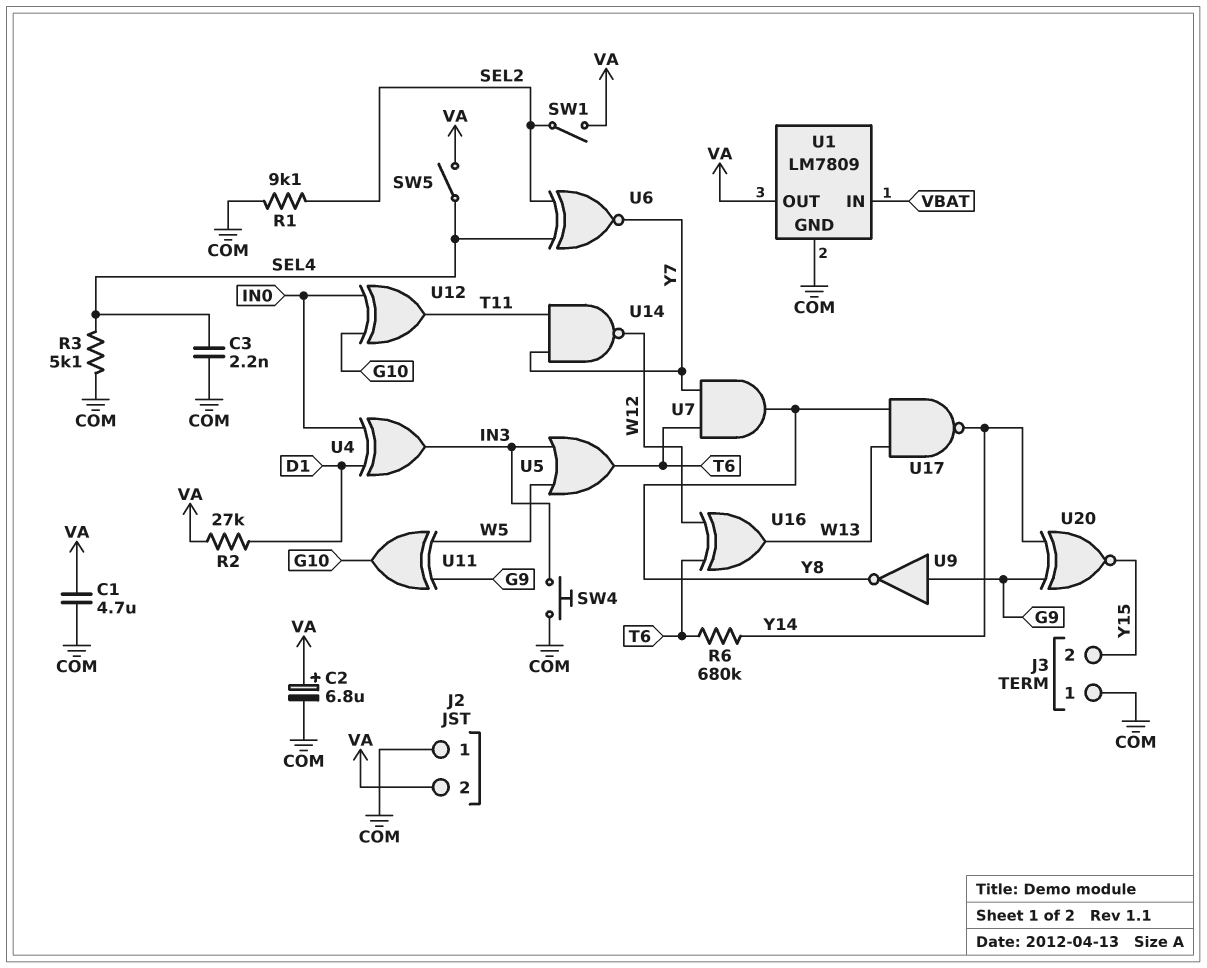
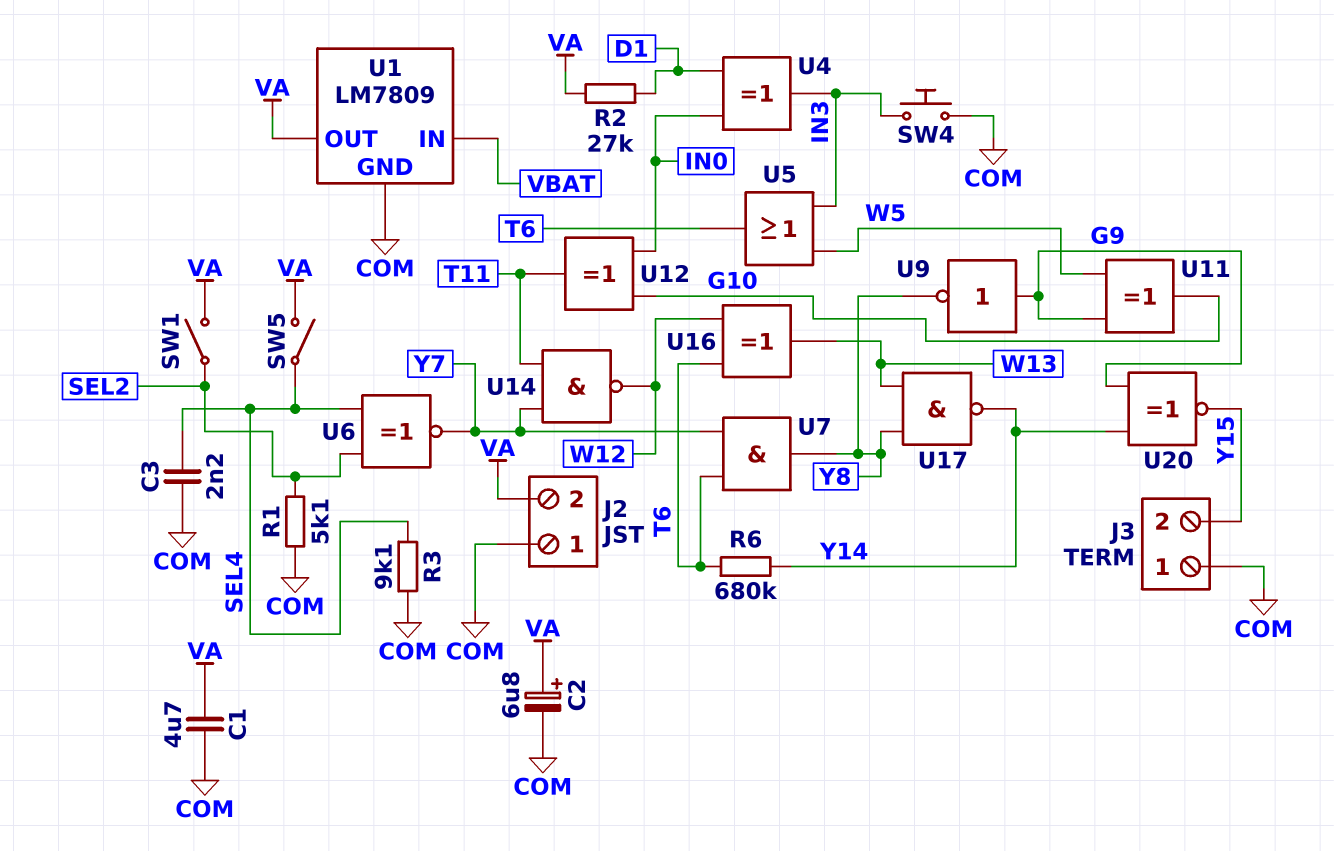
R1: 9.1k (COM, SEL2) -> 5.1k (COM, SEL2)
R3: 5.1k (COM, SEL4) -> 9.1k (COM, SEL4)

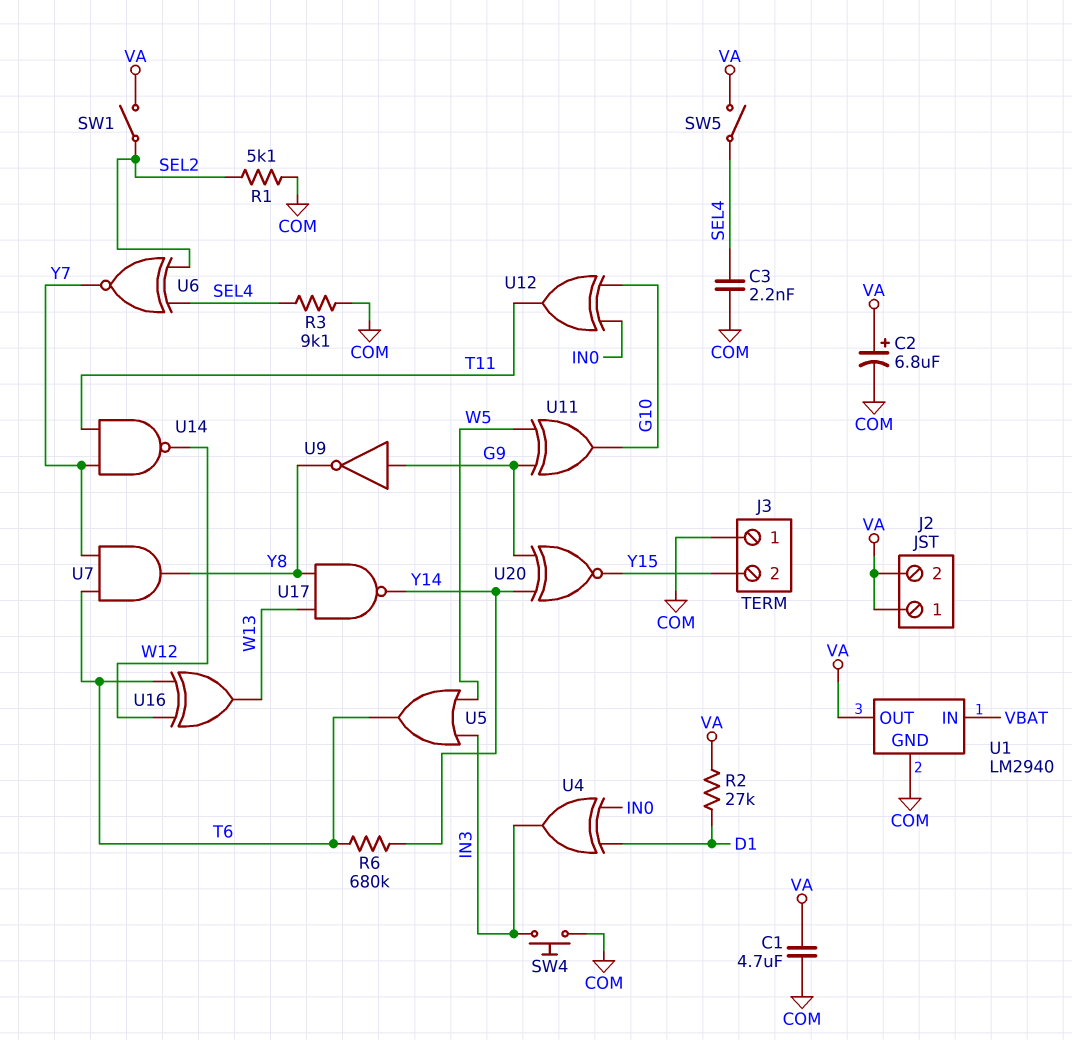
J2 pin 1: COM -> VA
U1: LM7809 -> LM2940

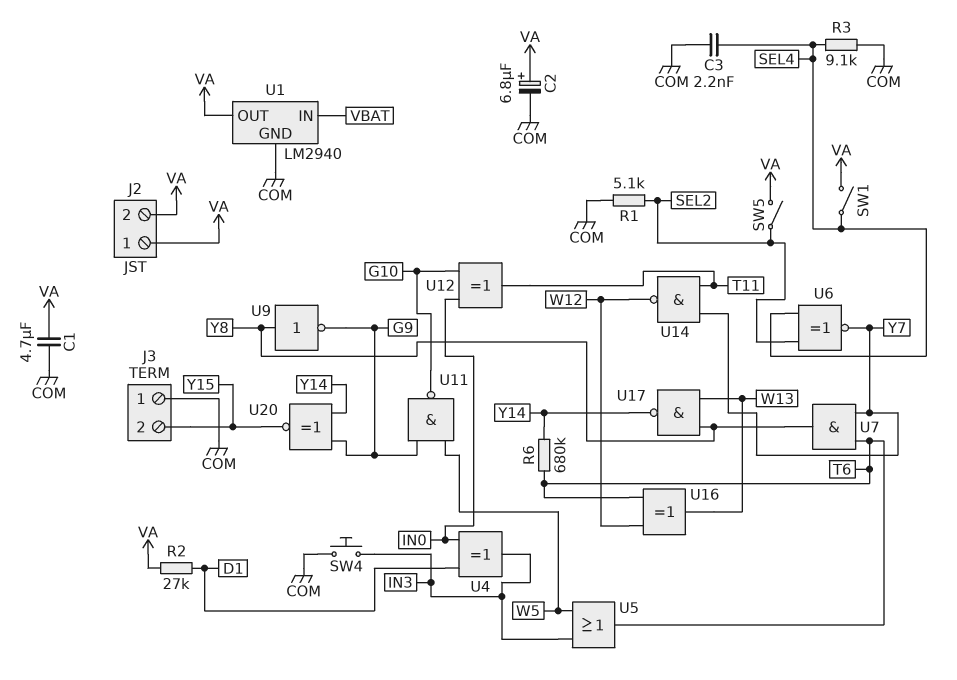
SW1: switch (SEL2, VA) -> switch (SEL4, VA)
SW5: switch (SEL4, VA) -> switch (SEL2, VA)
U9: NOT (in G9, out Y8) -> NOT (in Y8, out G9)
U11: XOR (in G9, in W5, out G10) -> NAND (in G9, in W5, out G10)

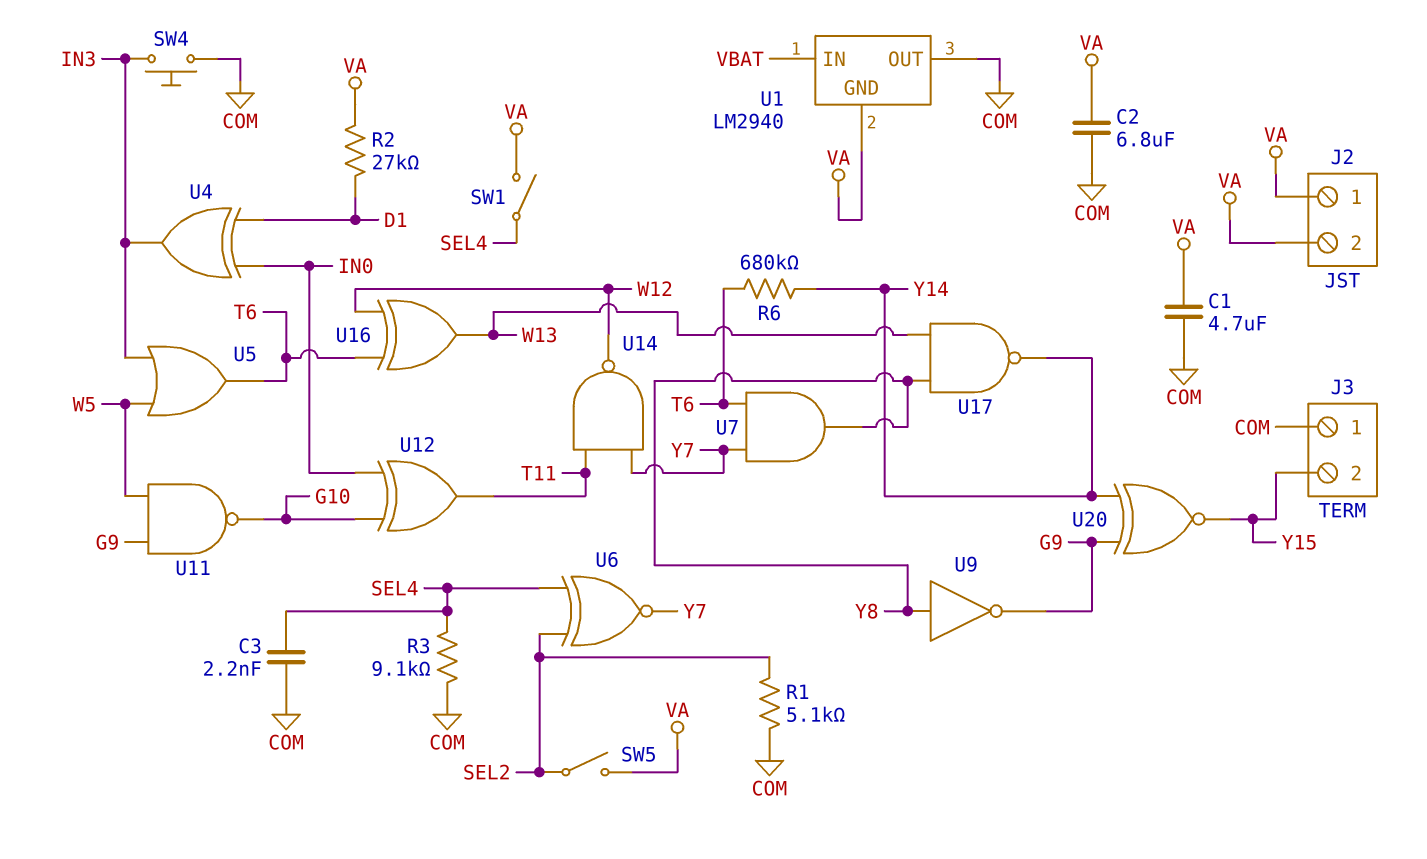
C2: 6.8uF (plus VA, minus COM) -> 6.8uF (COM, VA)
U1 pin GND: COM -> VA
U1 pin OUT: VA -> COM

